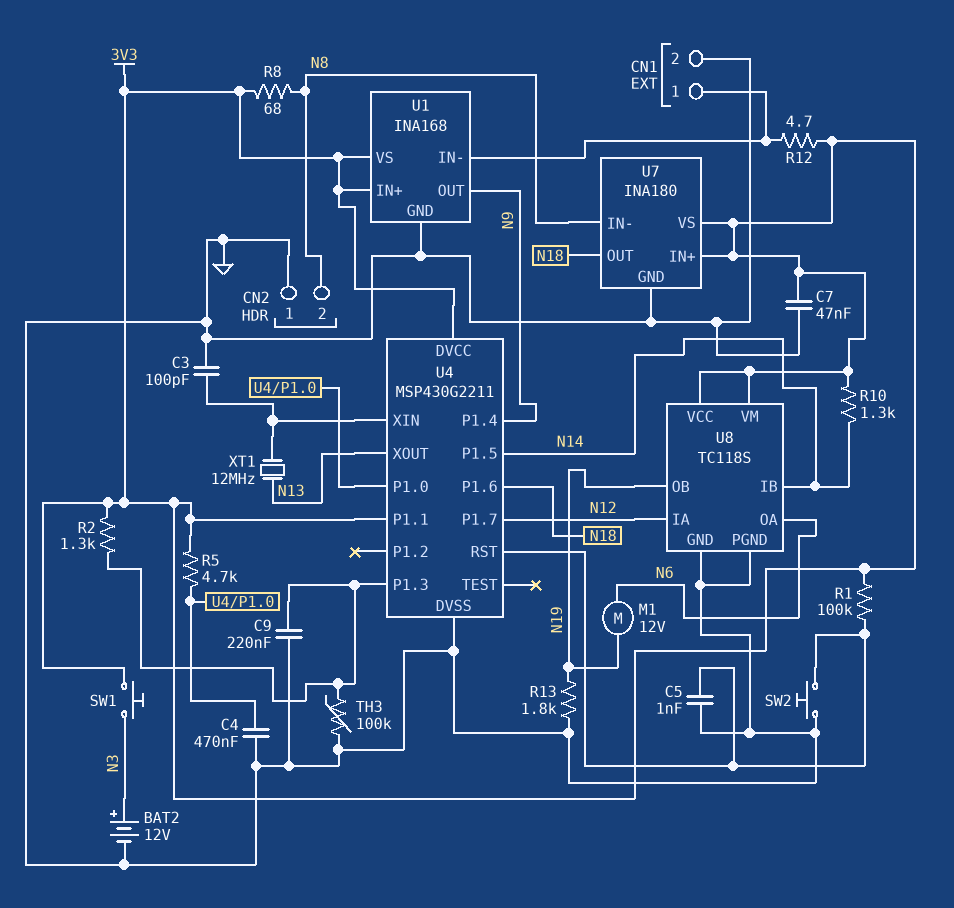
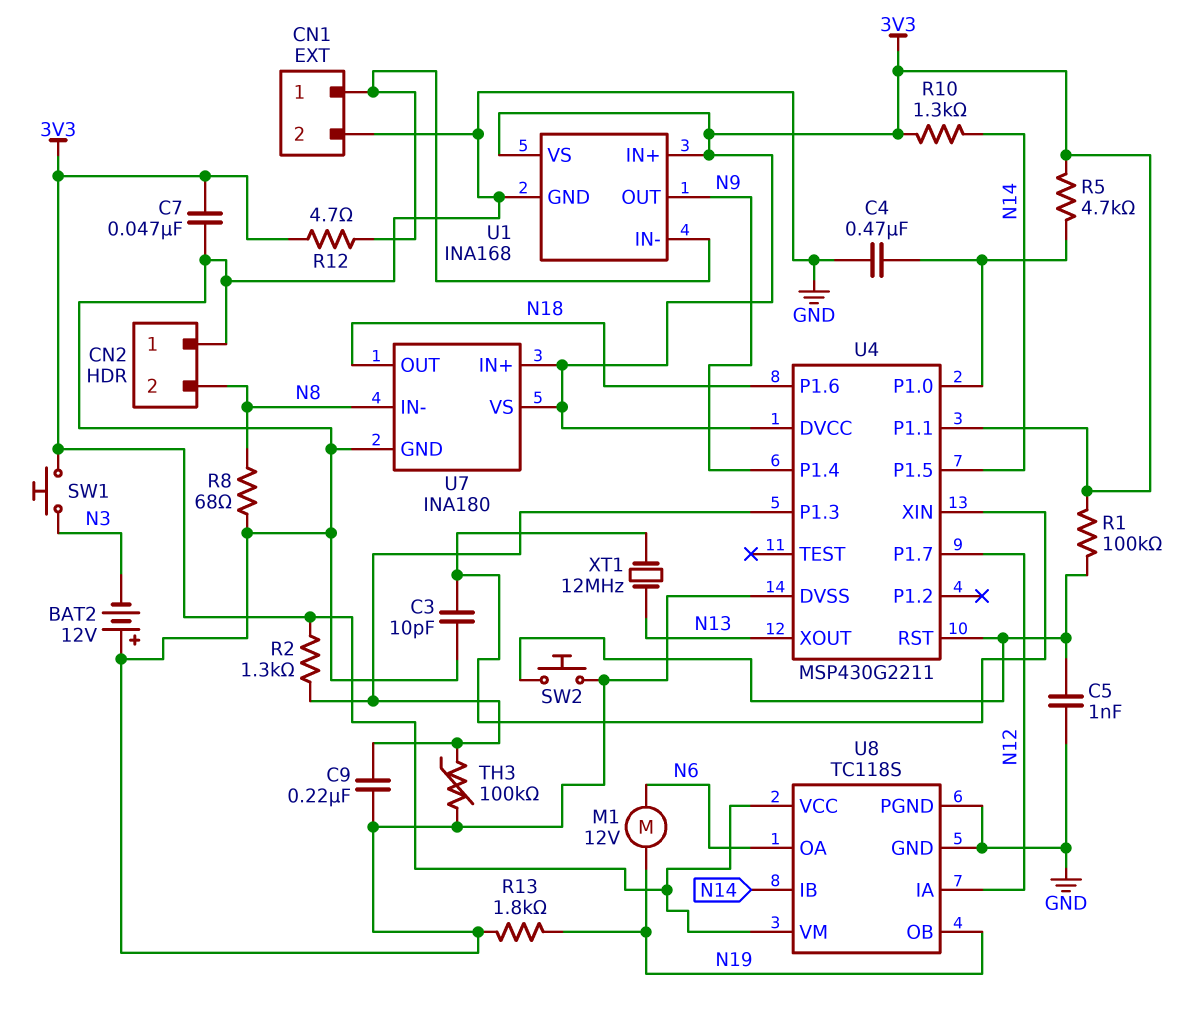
BAT2: 12V (plus N3, minus GND) -> 12V (plus GND, minus N3)
C3: 100pF (GND, U4/XIN) -> 10pF (GND, U4/XIN)
R8: 68 (3V3, N8) -> 68 (GND, N8)

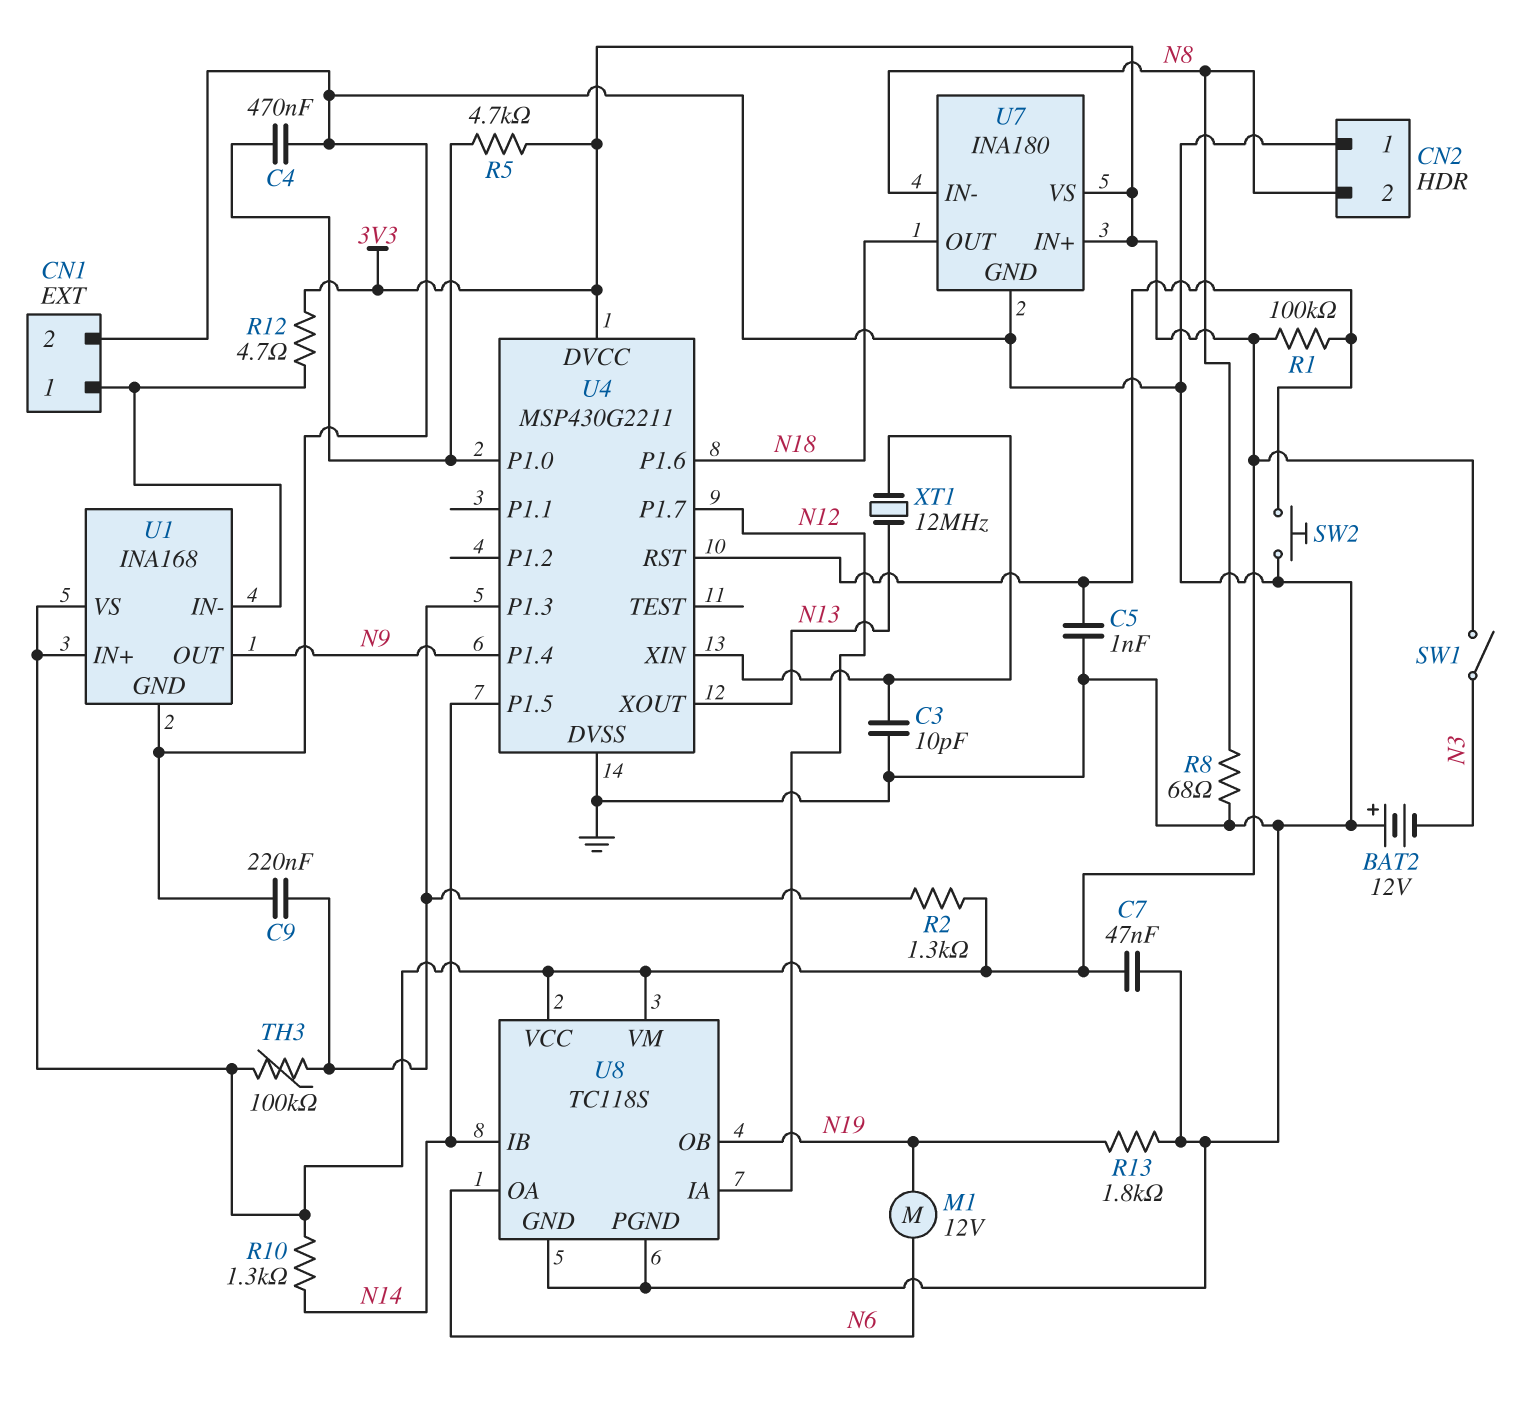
SW1: button (3V3, N3) -> switch (3V3, N3)
TH3: 100k (GND, U4/P1.3) -> 100k (3V3, U4/P1.3)
U4 pin P1.1: 3V3 -> none

